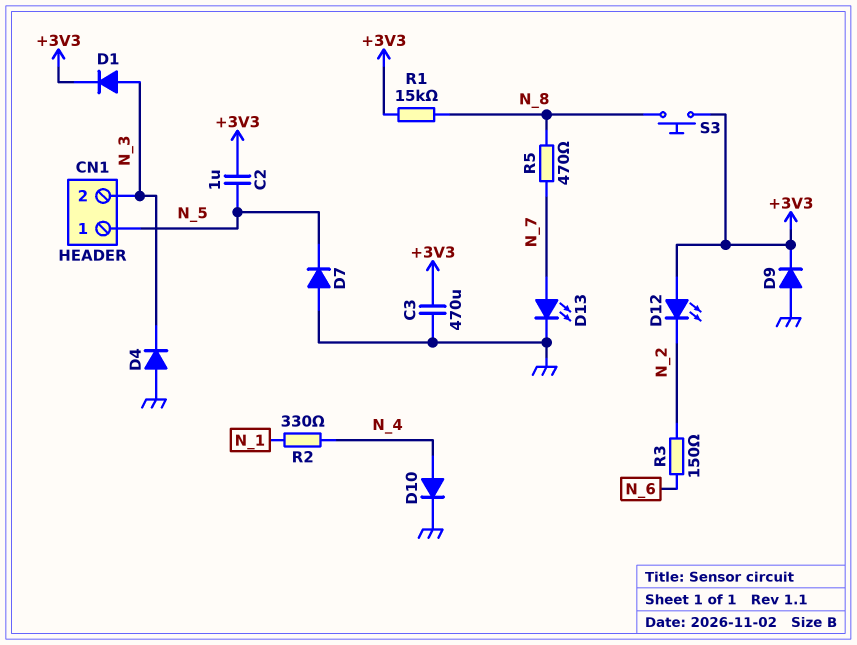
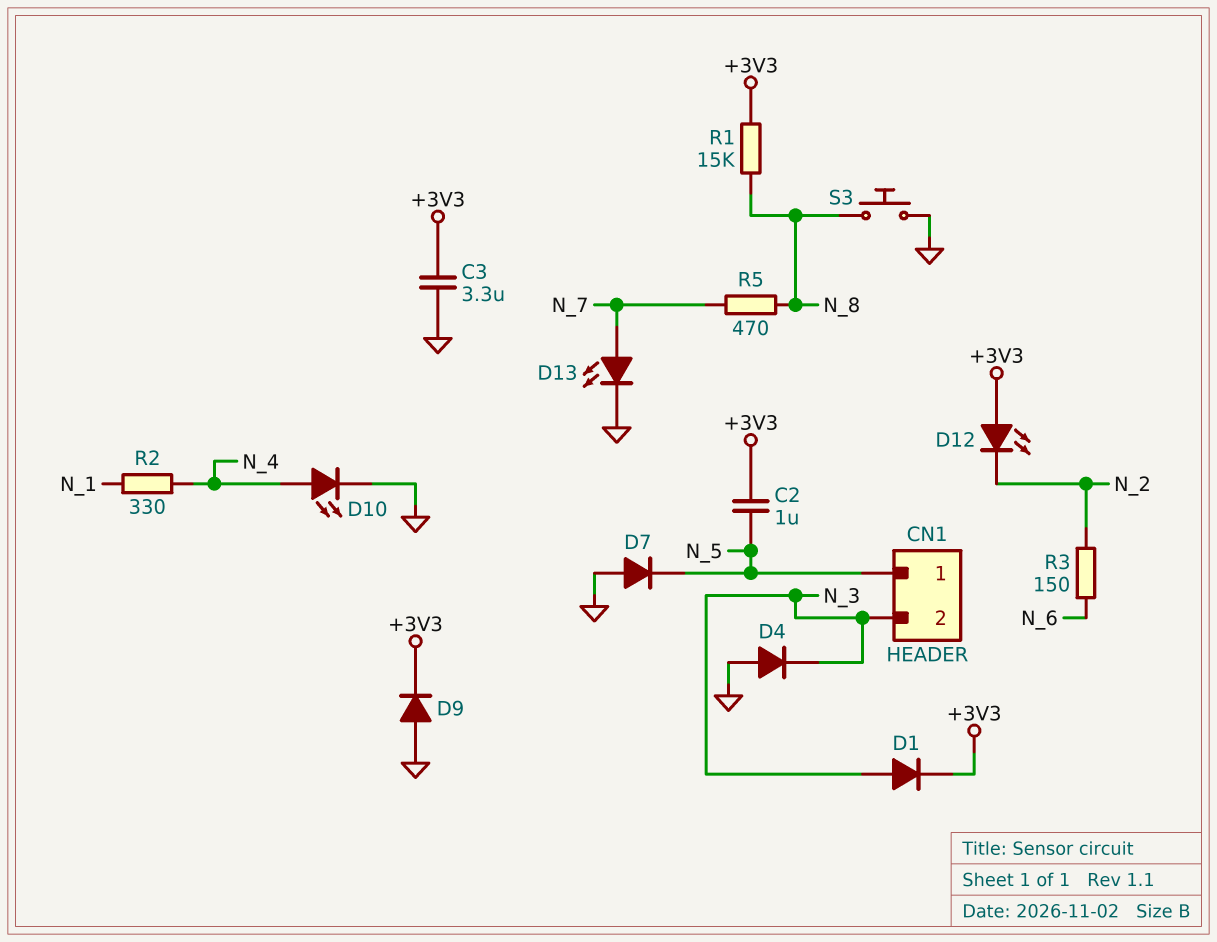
C3: 470uF (+3V3, GND) -> 3.3uF (+3V3, GND)
D10: diode (A N_4, K GND) -> LED (A N_4, K GND)
S3: button (+3V3, N_8) -> button (GND, N_8)

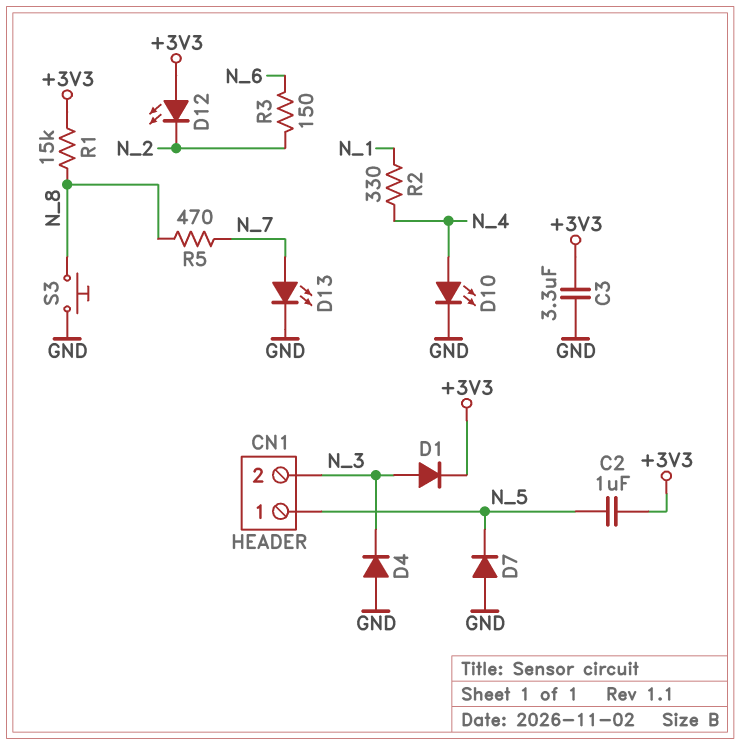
D9: diode (A GND, K +3V3) -> none

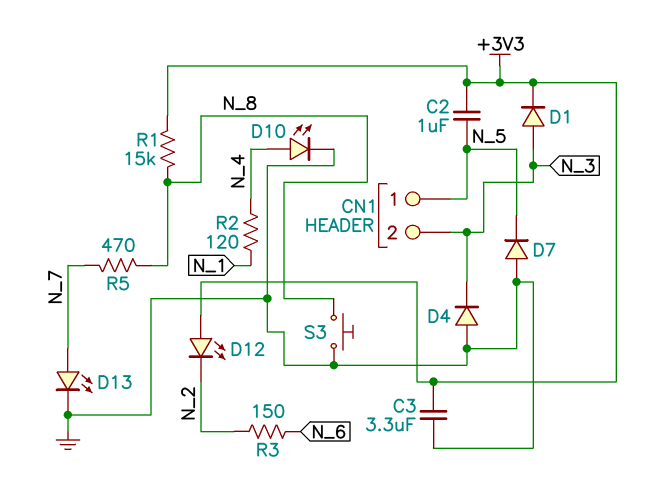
R2: 330 (N_1, N_4) -> 120 (N_1, N_4)

